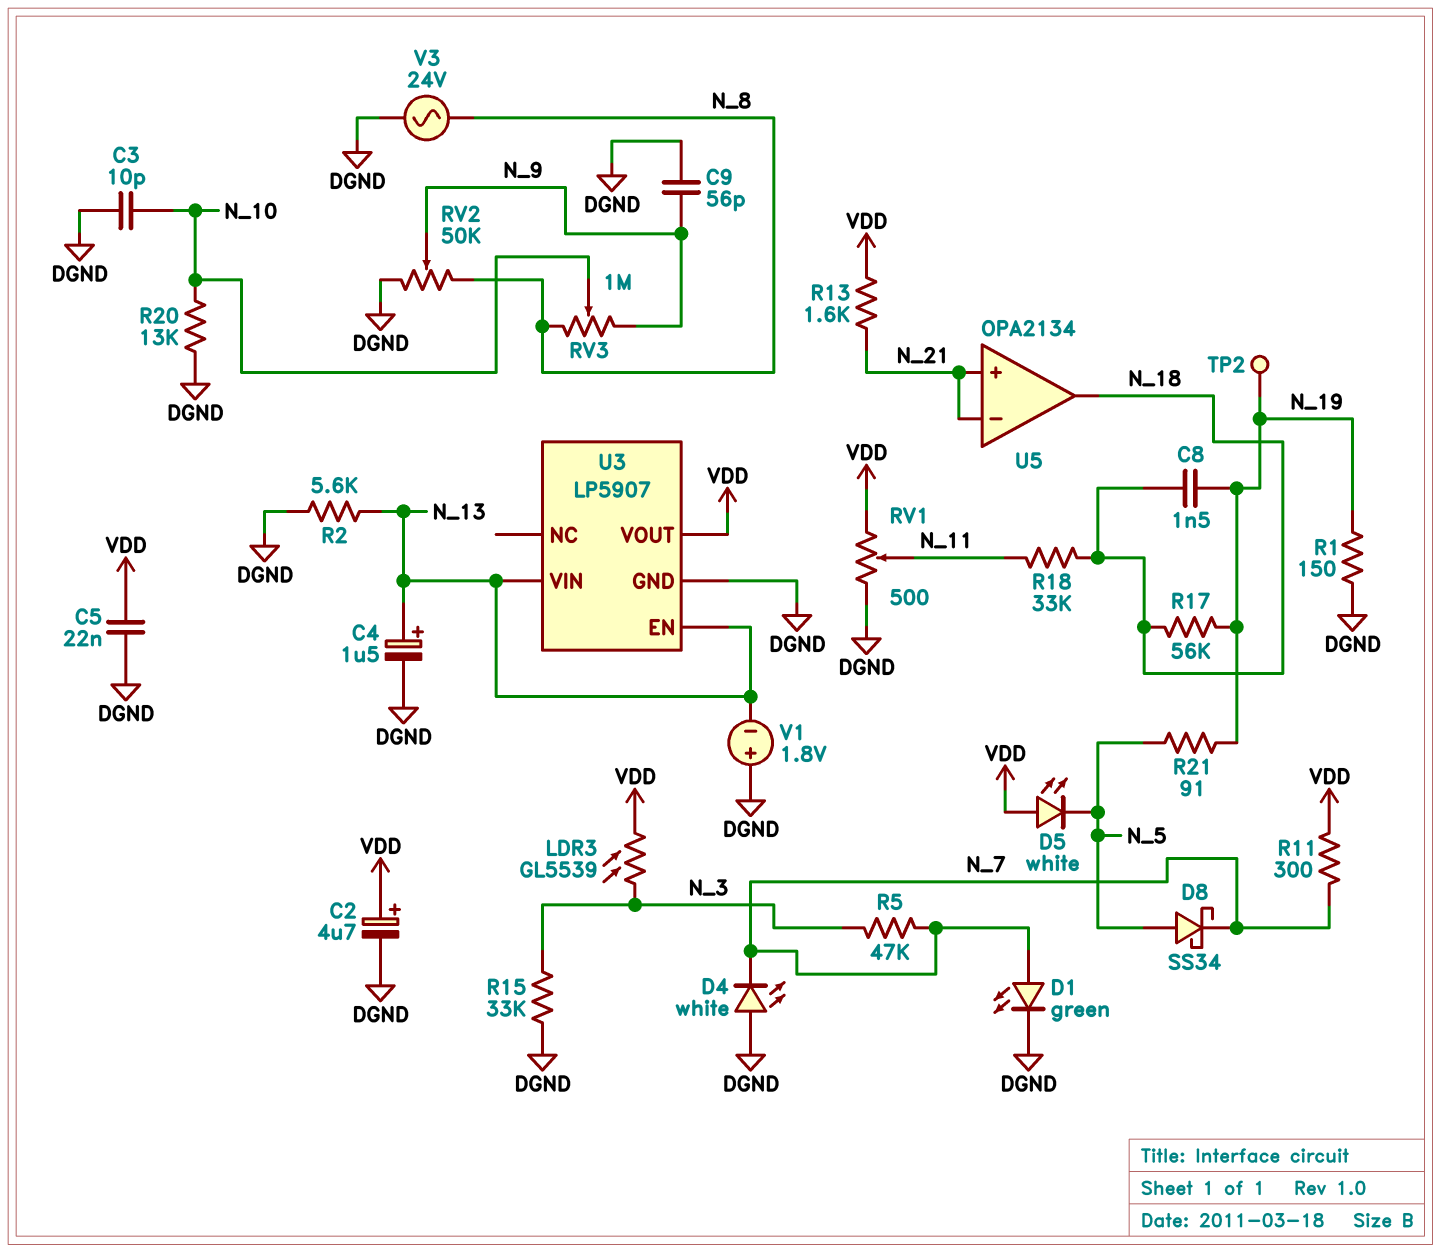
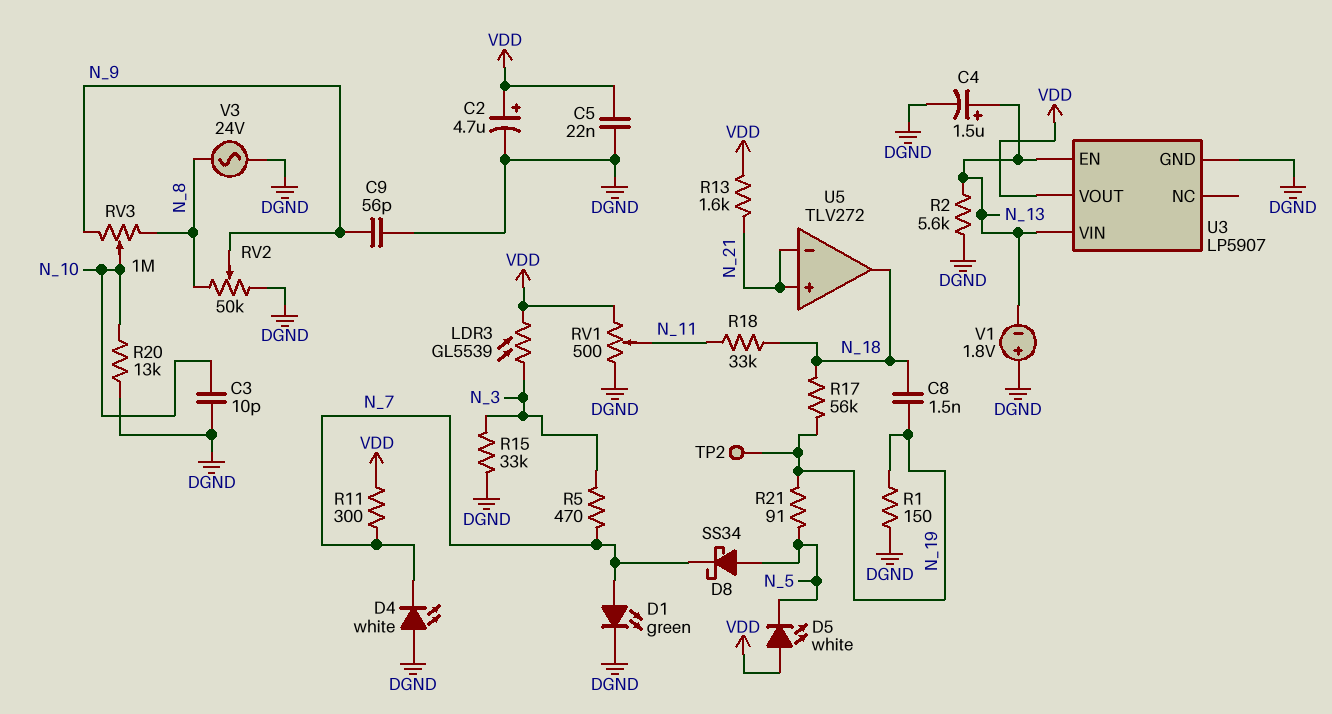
R5: 47k (N_3, N_7) -> 470 (N_3, N_7)
U5: OPA2134 -> TLV272

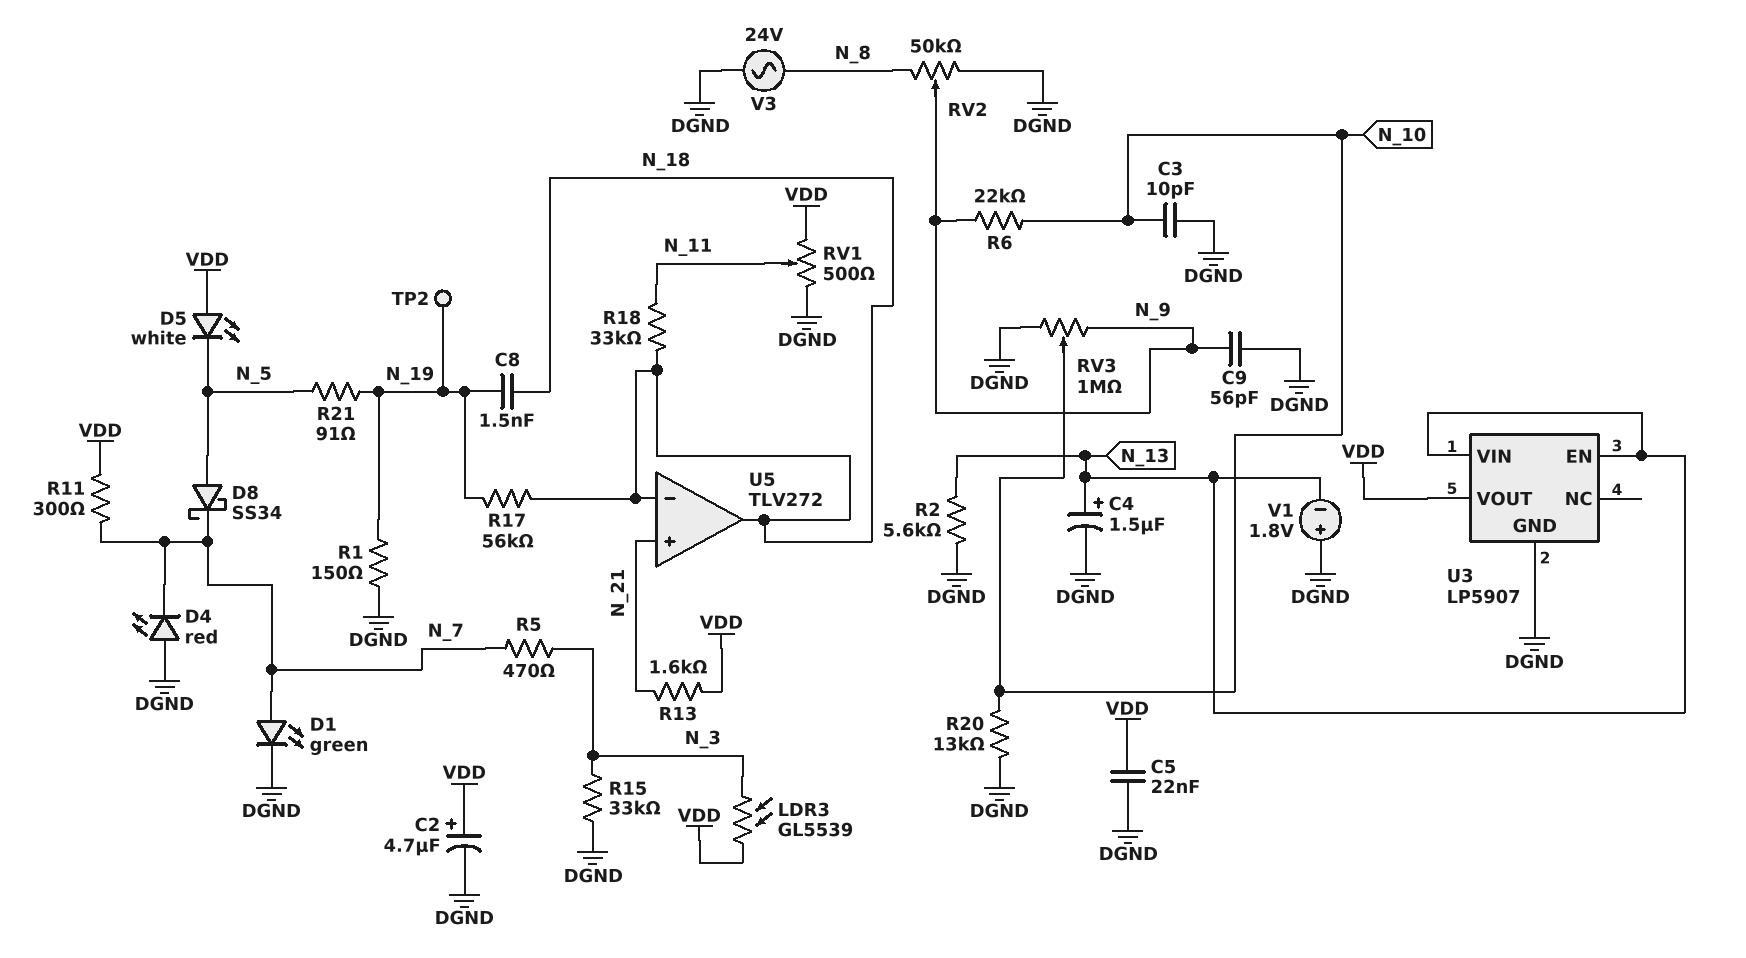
D4: LED white (A DGND, K N_7) -> LED red (A DGND, K N_7)
R6: none -> 22k (N_9, N_10)
RV3: 1M (N_8, N_9, wiper N_10) -> 1M (DGND, N_9, wiper N_10)
U5 pin in-: N_21 -> N_18

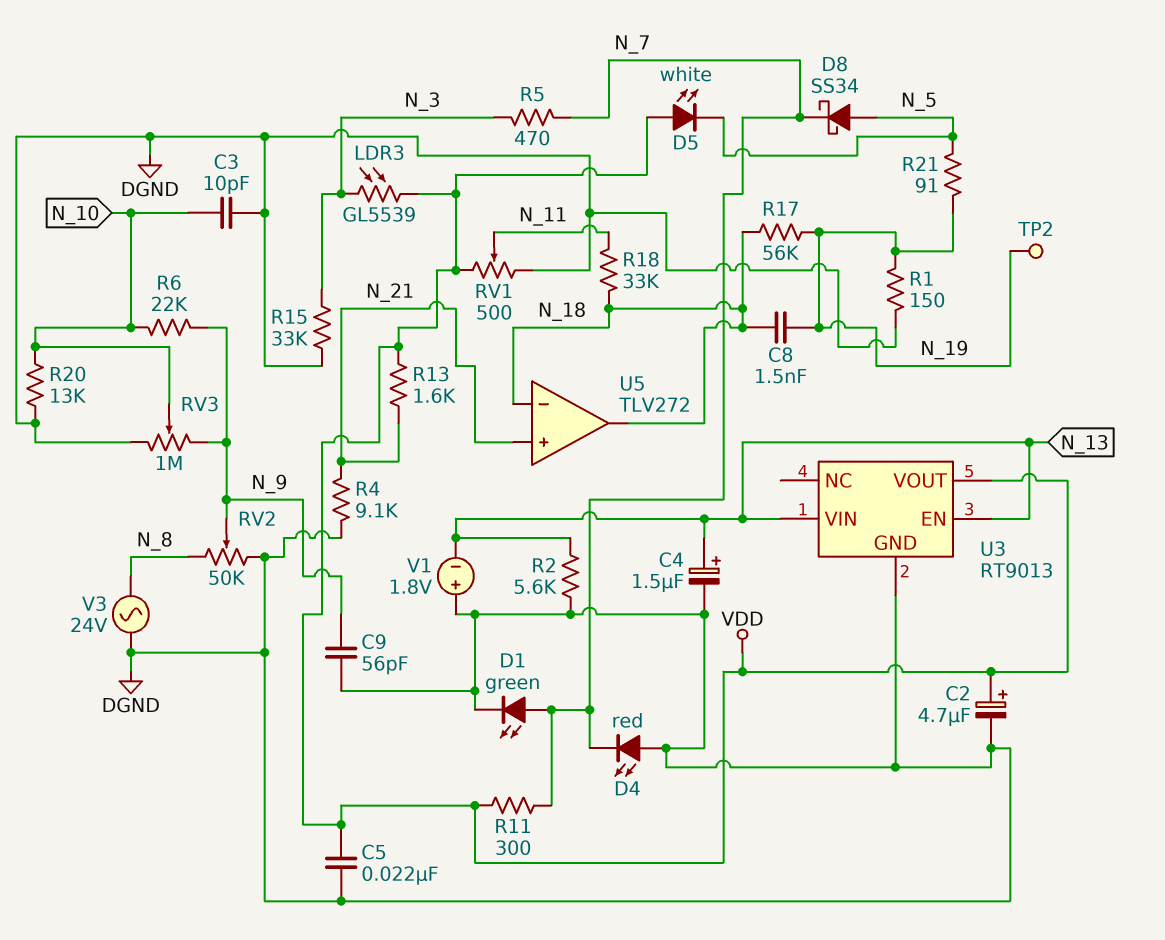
R4: none -> 9.1k (DGND, N_21)
U3: LP5907 -> RT9013

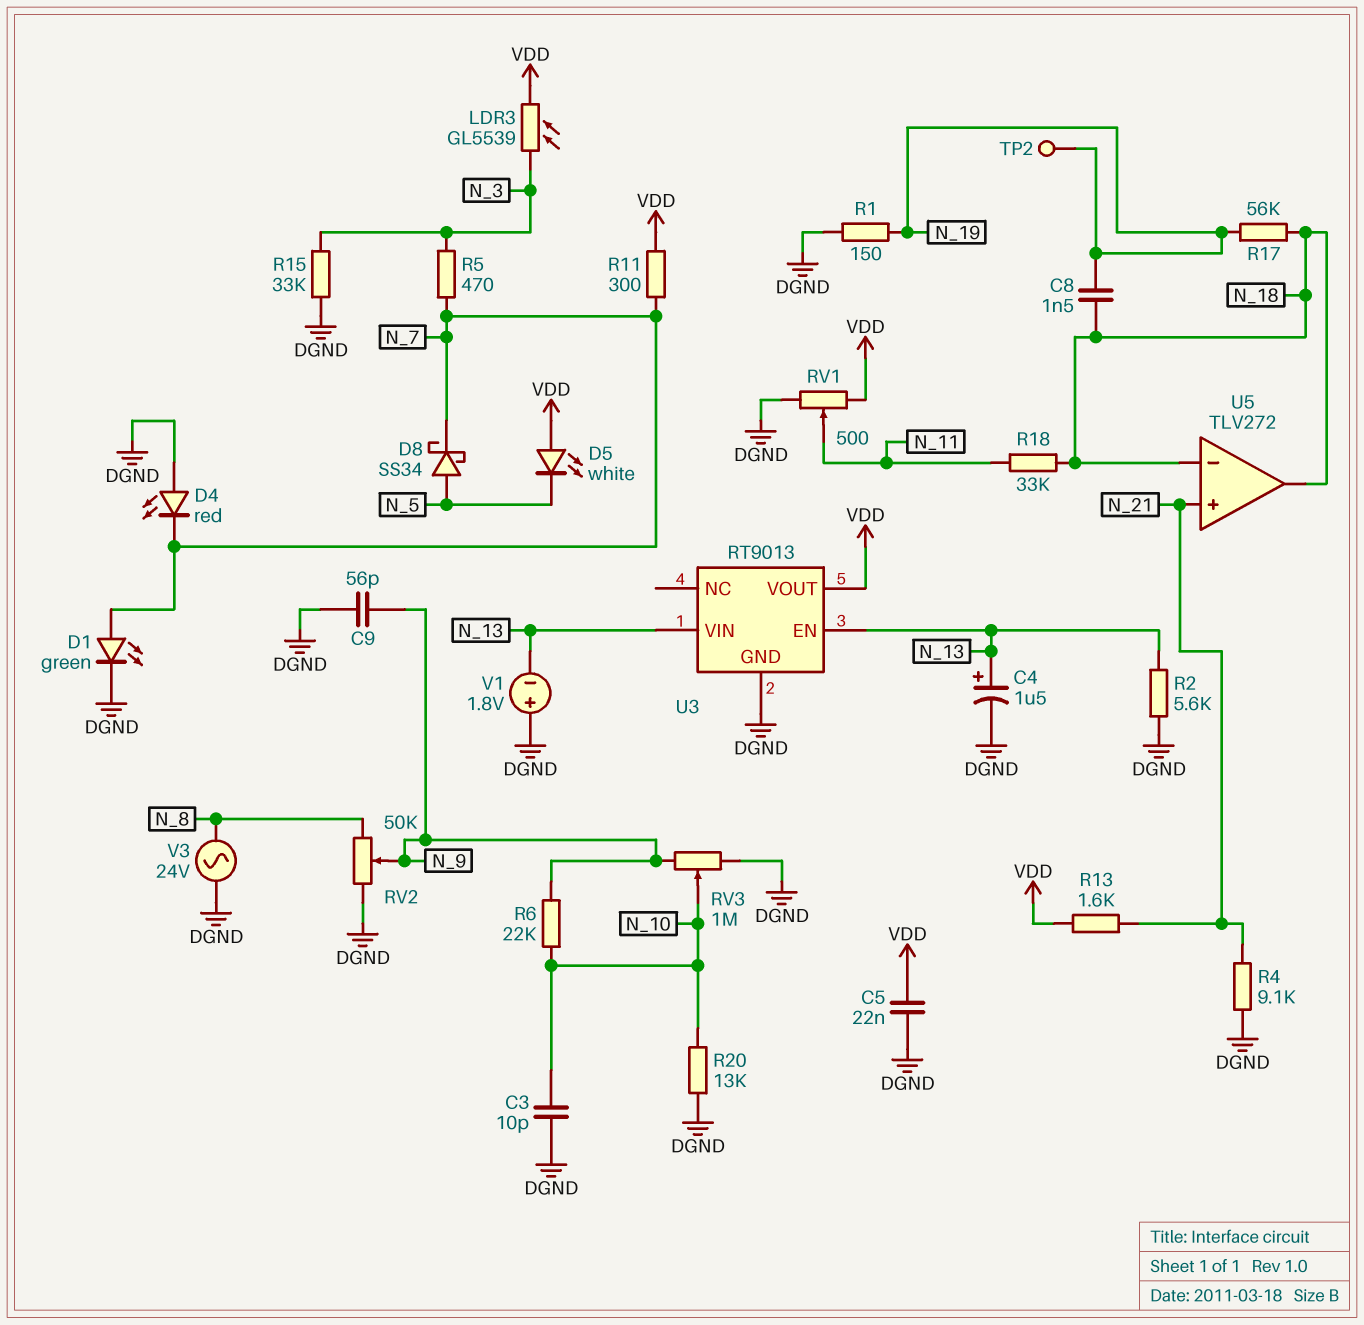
C2: 4.7uF (plus VDD, minus DGND) -> none
R21: 91 (N_5, N_19) -> none

